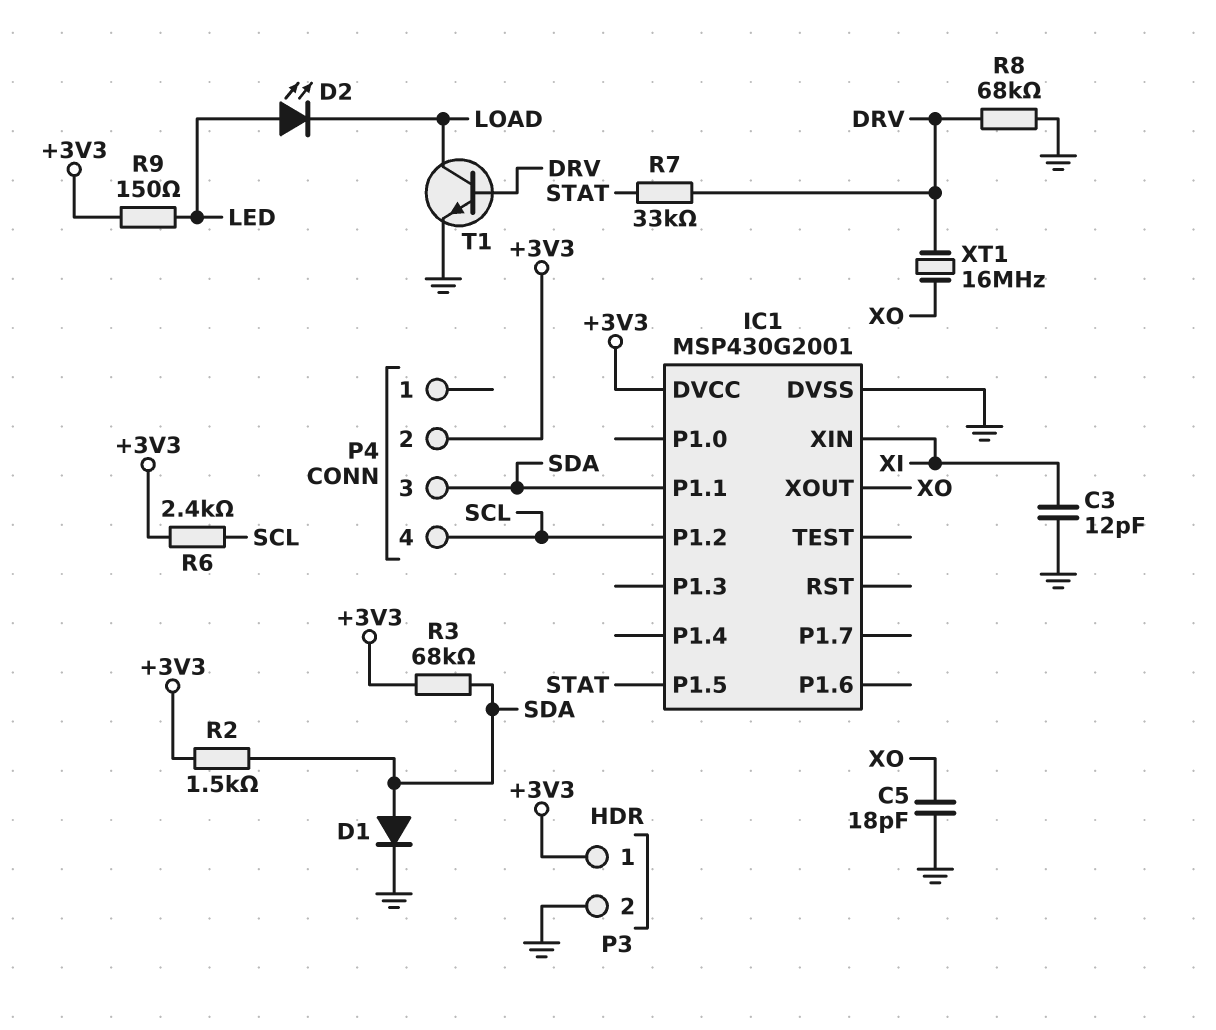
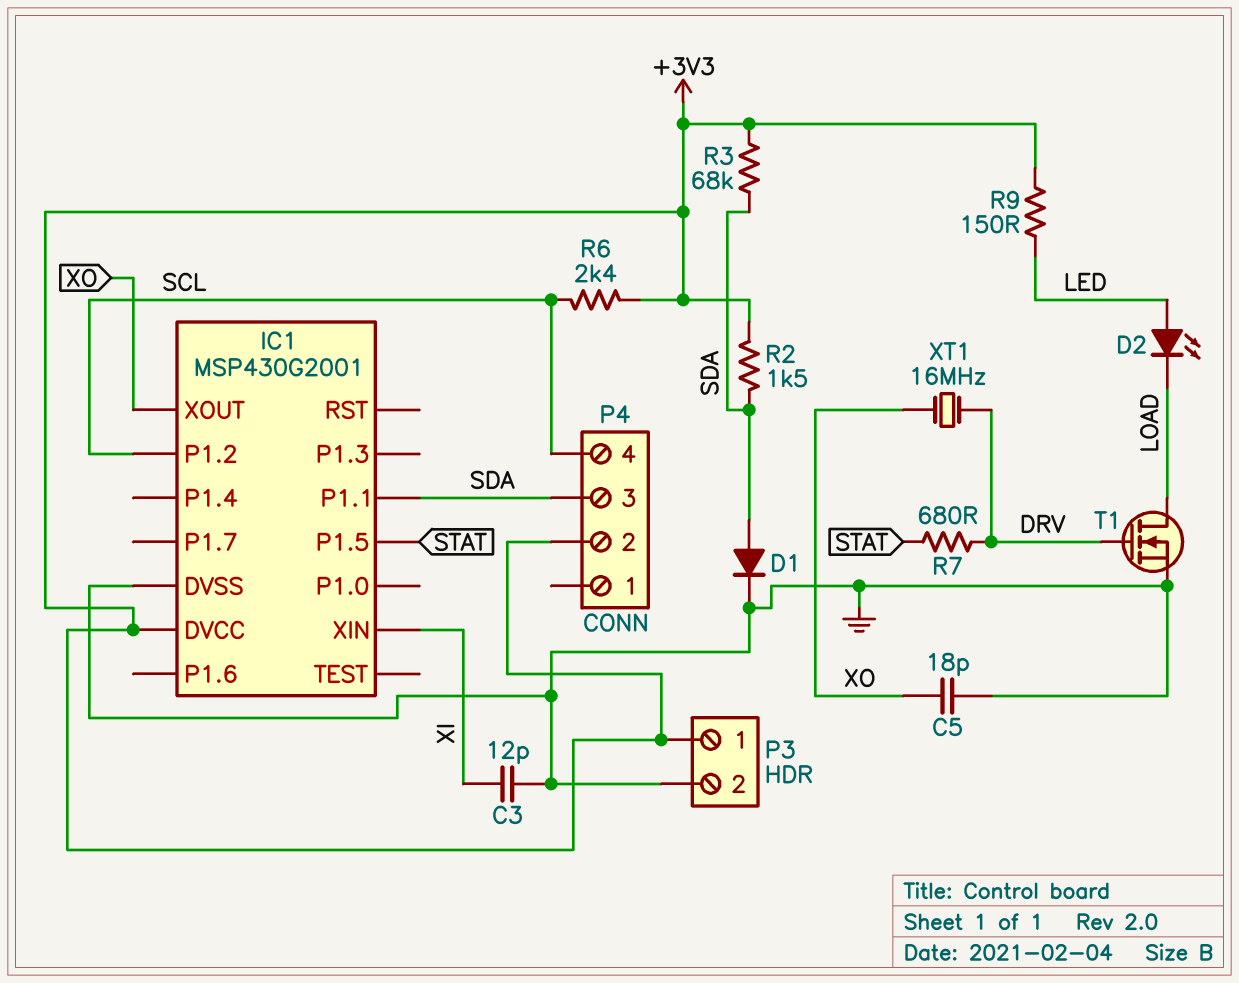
R7: 33k (DRV, STAT) -> 680 (DRV, STAT)
R8: 68k (DRV, GND) -> none
T1: NPN (B DRV, C LOAD, E GND) -> NMOS (G DRV, D LOAD, S GND)

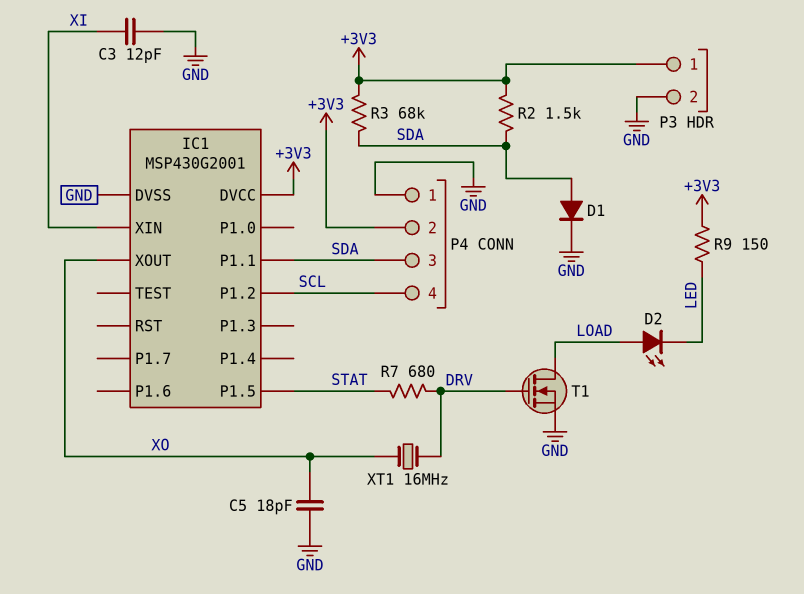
D2: LED (A LED, K LOAD) -> LED (A LOAD, K LED)
P4 pin 1: none -> GND
R6: 2.4k (+3V3, SCL) -> none

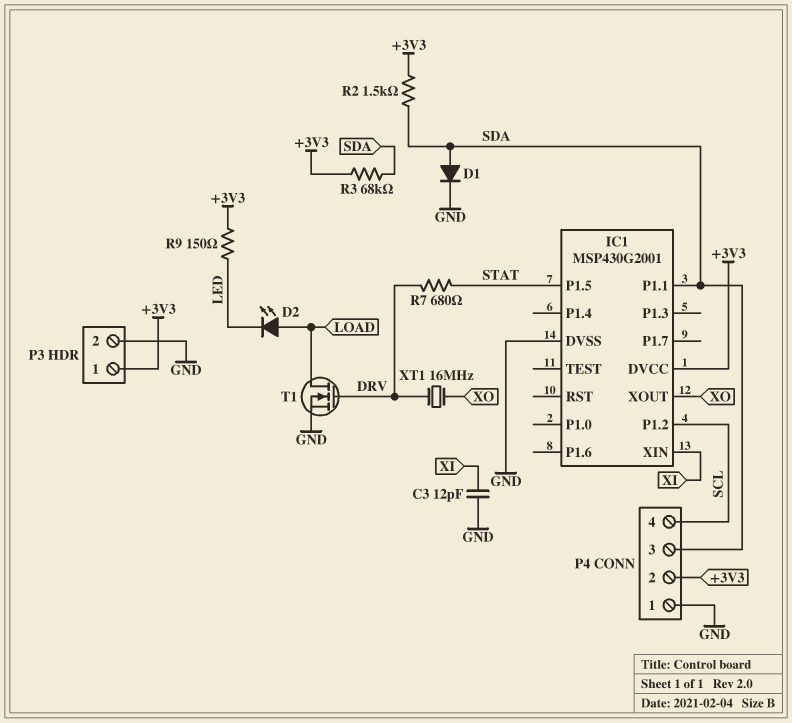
C5: 18pF (GND, XO) -> none

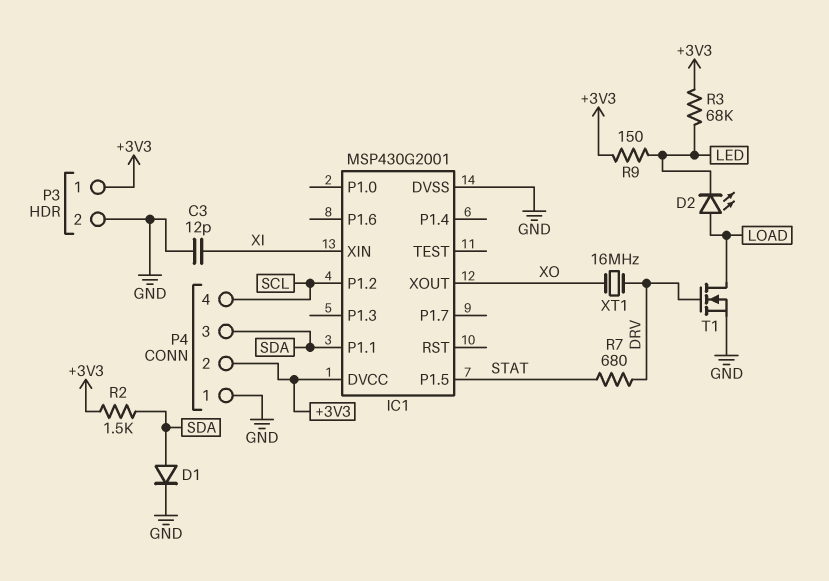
R3: 68k (+3V3, SDA) -> 68k (+3V3, LED)

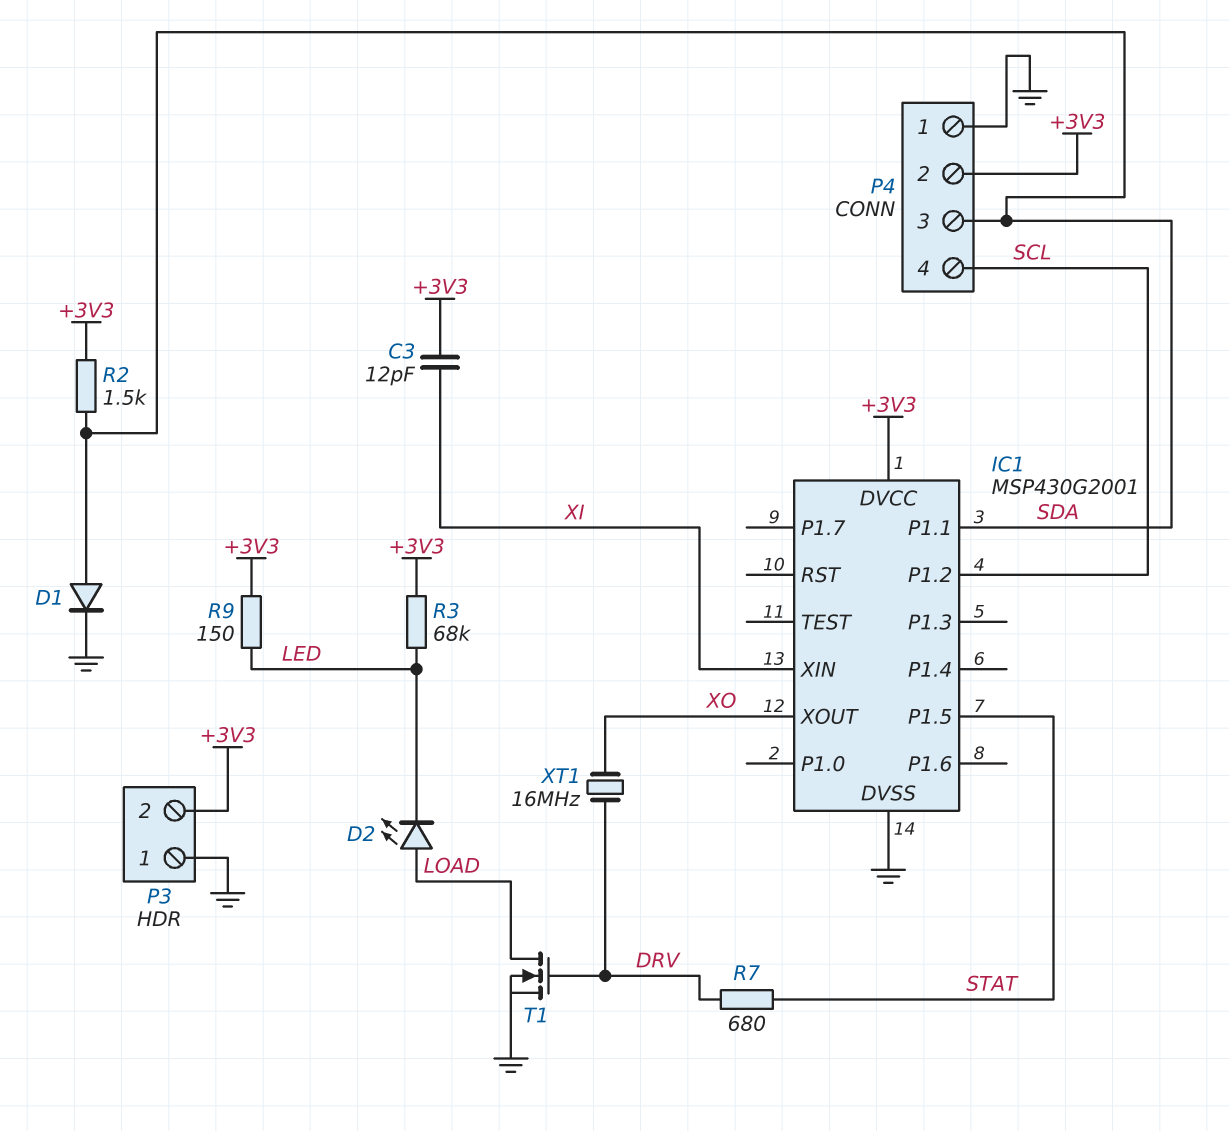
C3: 12pF (GND, XI) -> 12pF (+3V3, XI)
P3 pin 1: +3V3 -> GND
P3 pin 2: GND -> +3V3

